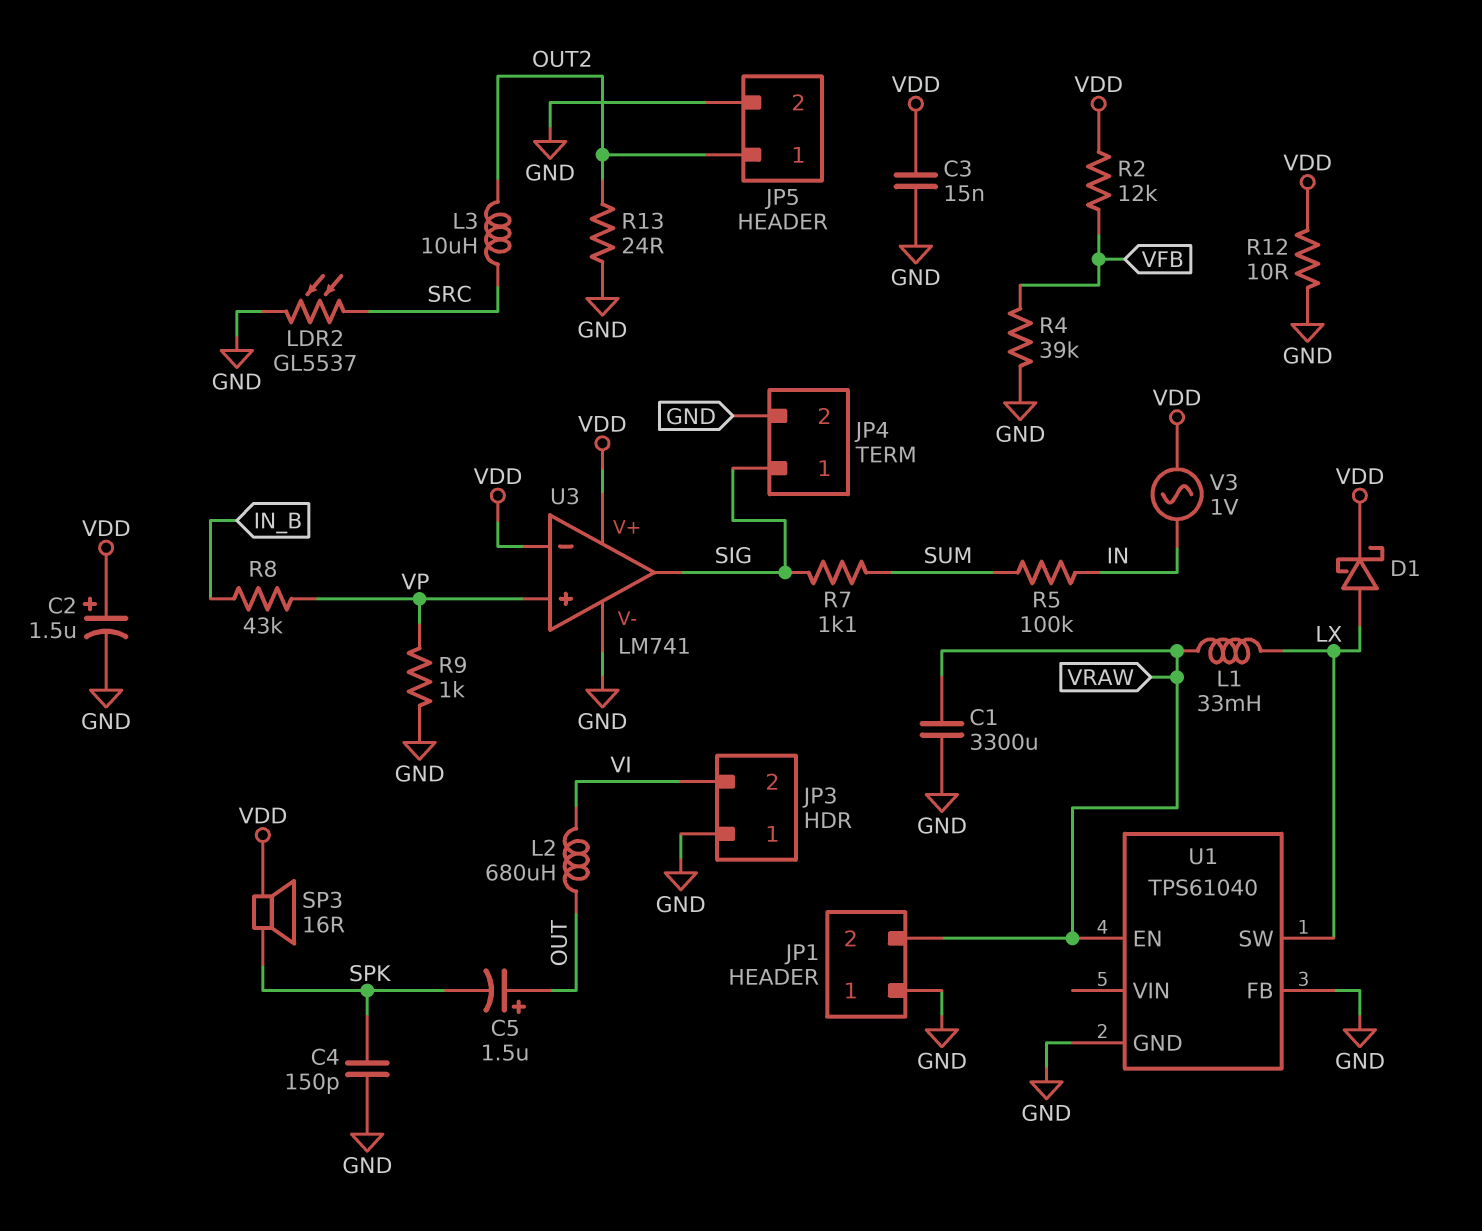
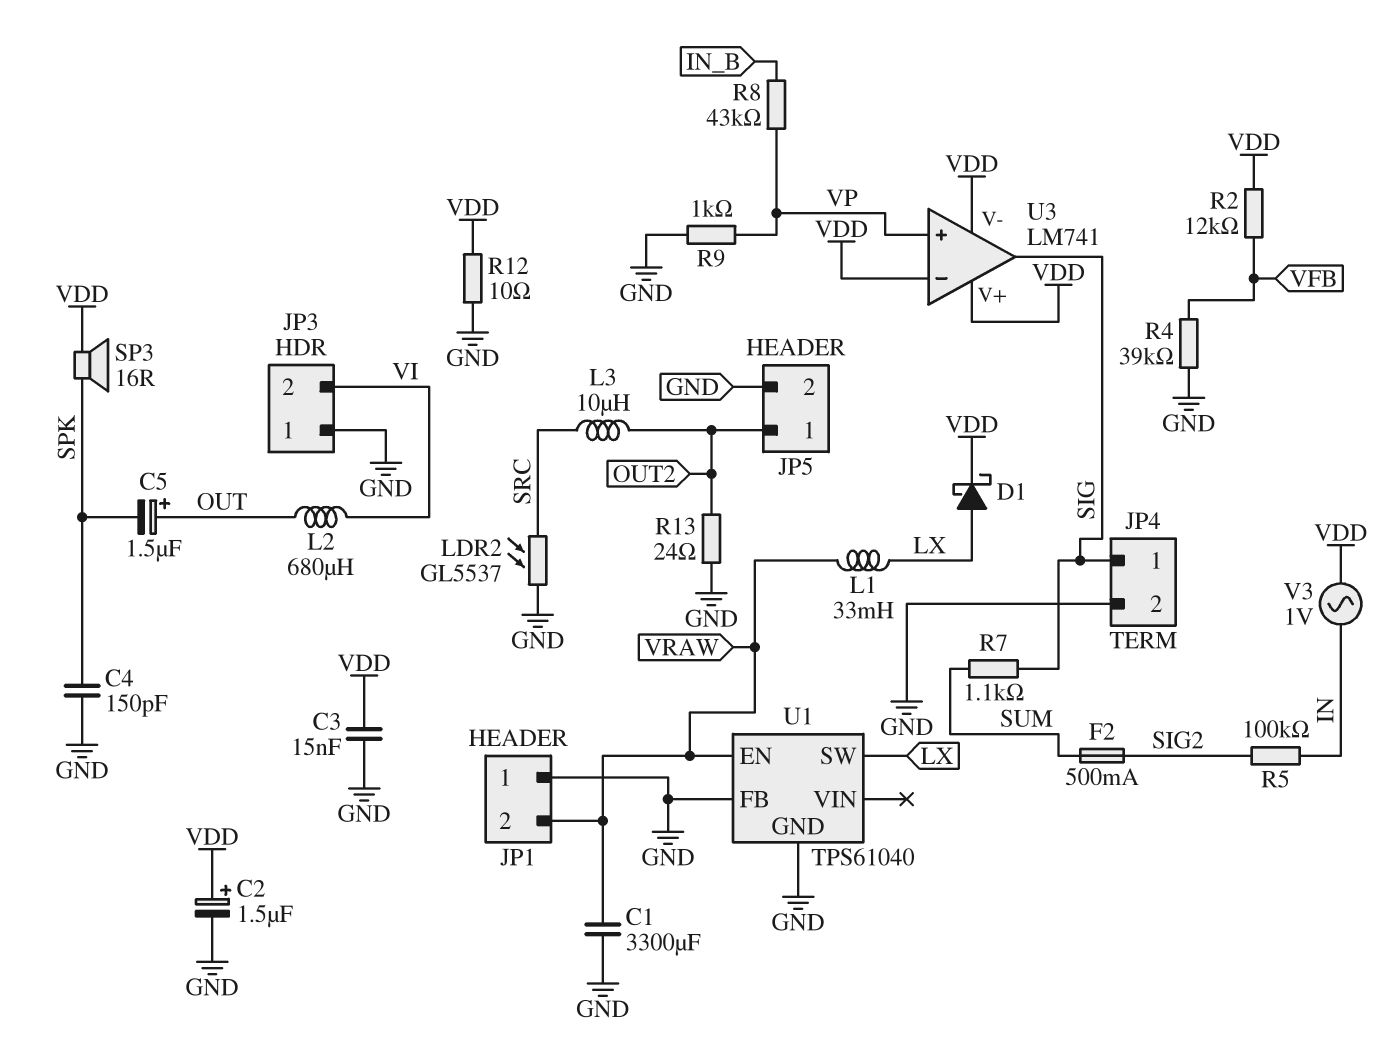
F2: none -> 500mA (SIG2, SUM)
R5: 100k (IN, SUM) -> 100k (IN, SIG2)
U3 pin V-: GND -> VDD

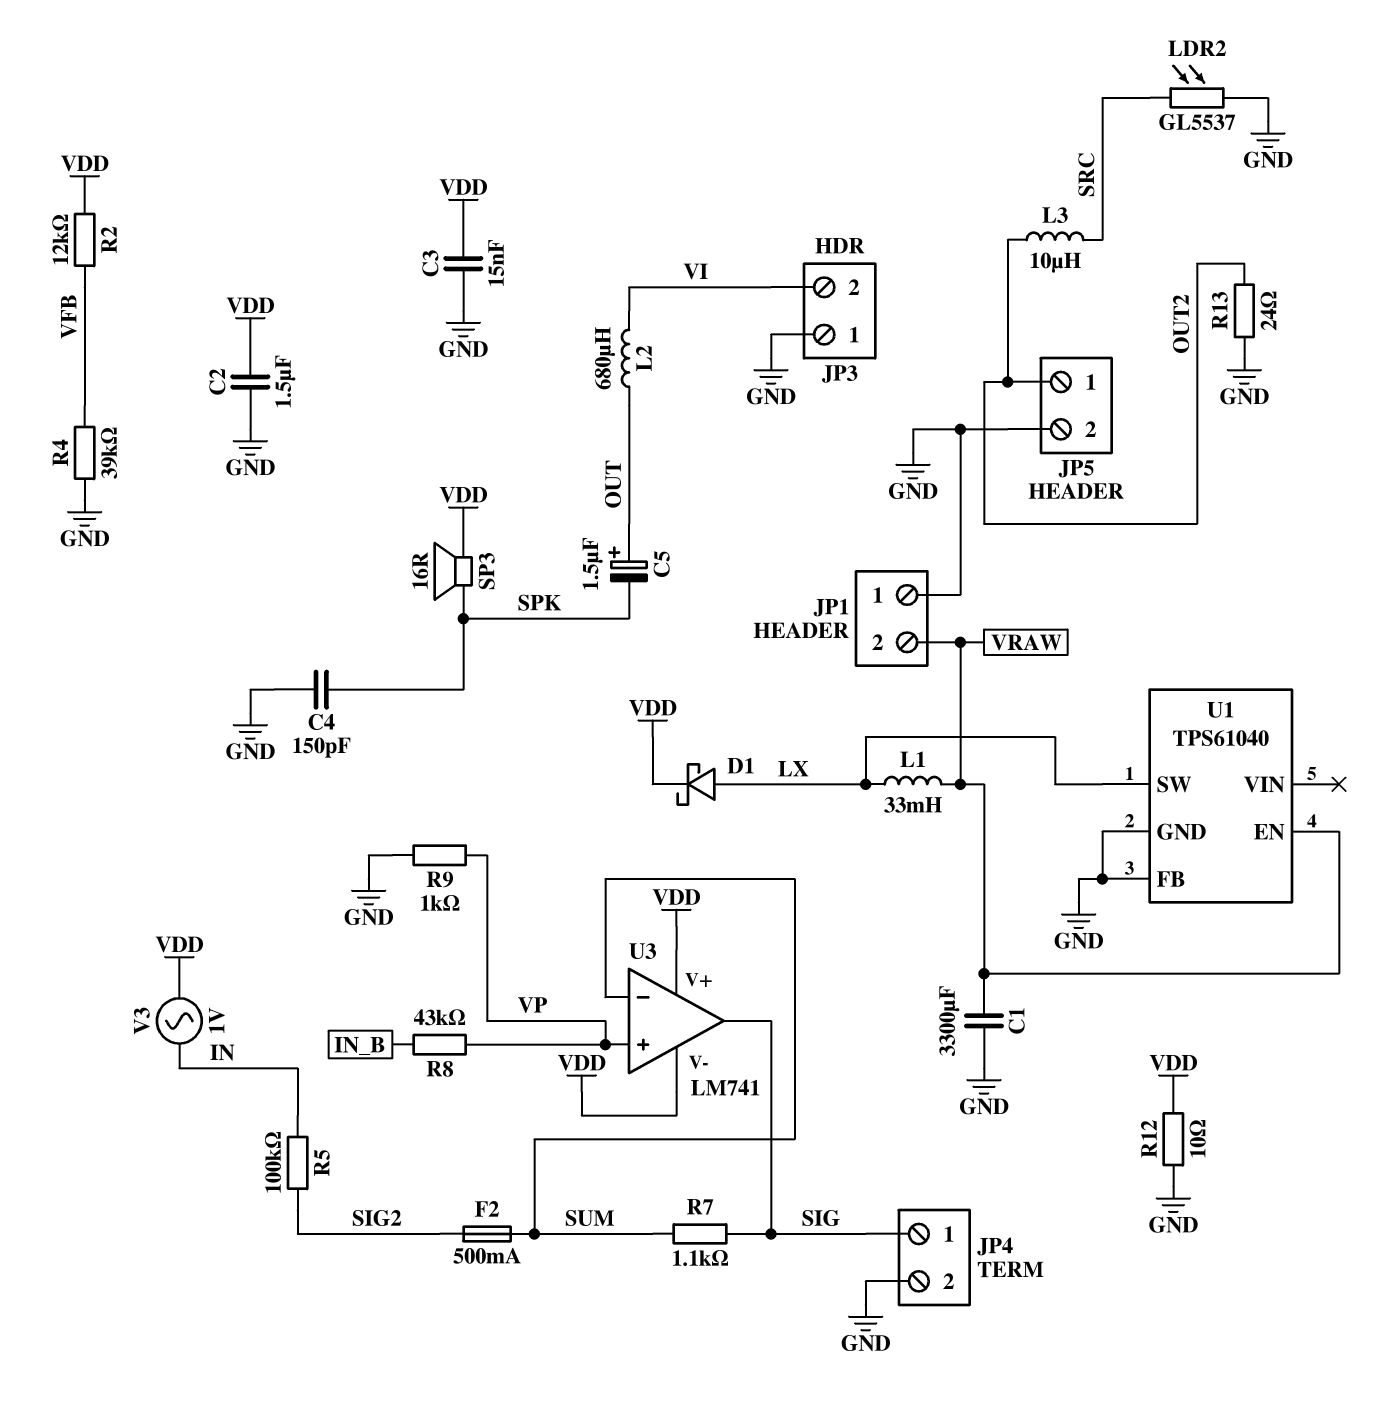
C2: 1.5uF (plus VDD, minus GND) -> 1.5uF (GND, VDD)
U3 pin in-: VDD -> SUM

